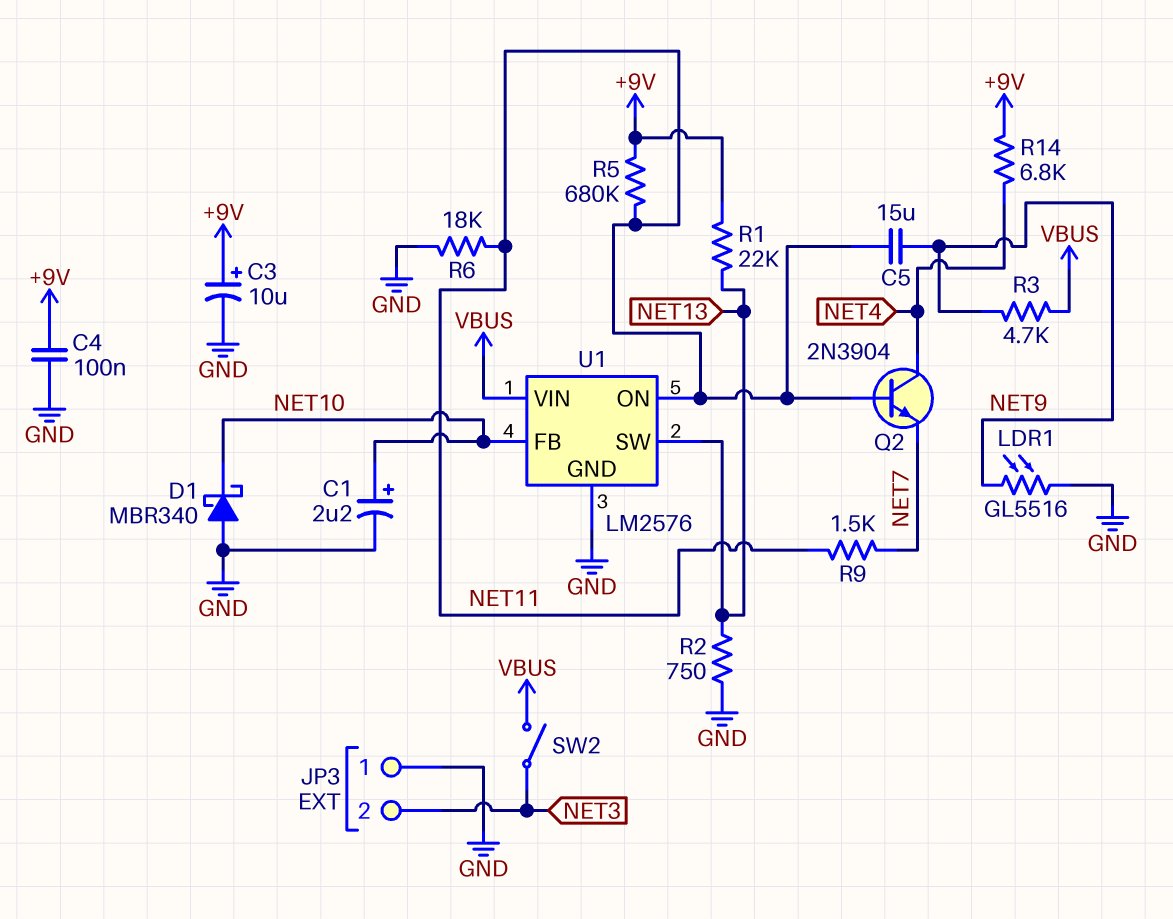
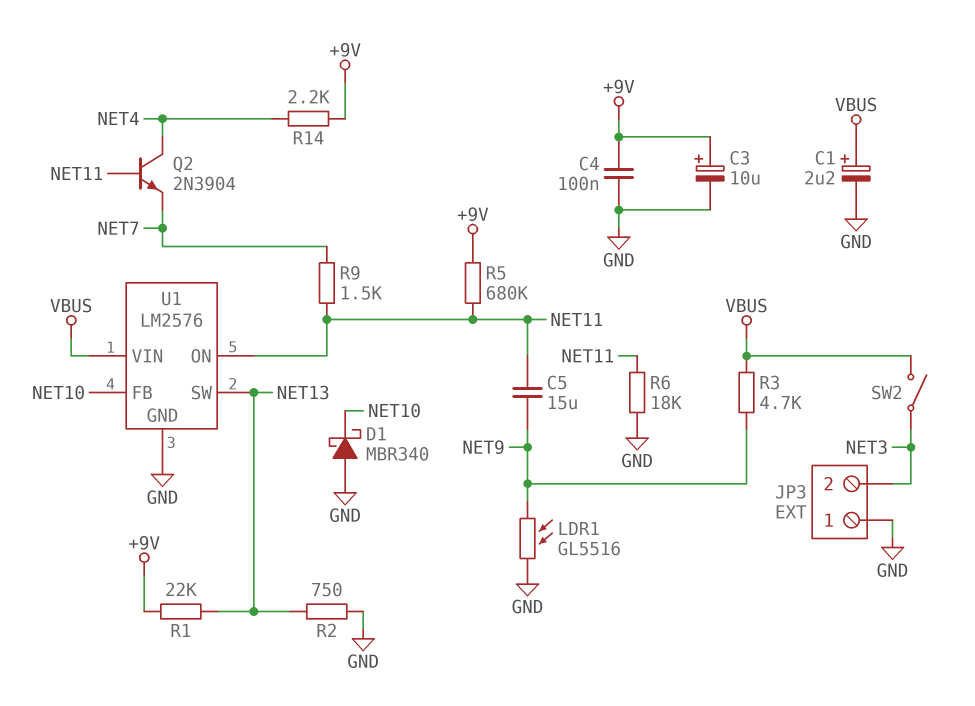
C1: 2.2uF (plus NET10, minus GND) -> 2.2uF (plus VBUS, minus GND)
R14: 6.8k (+9V, NET4) -> 2.2k (+9V, NET4)

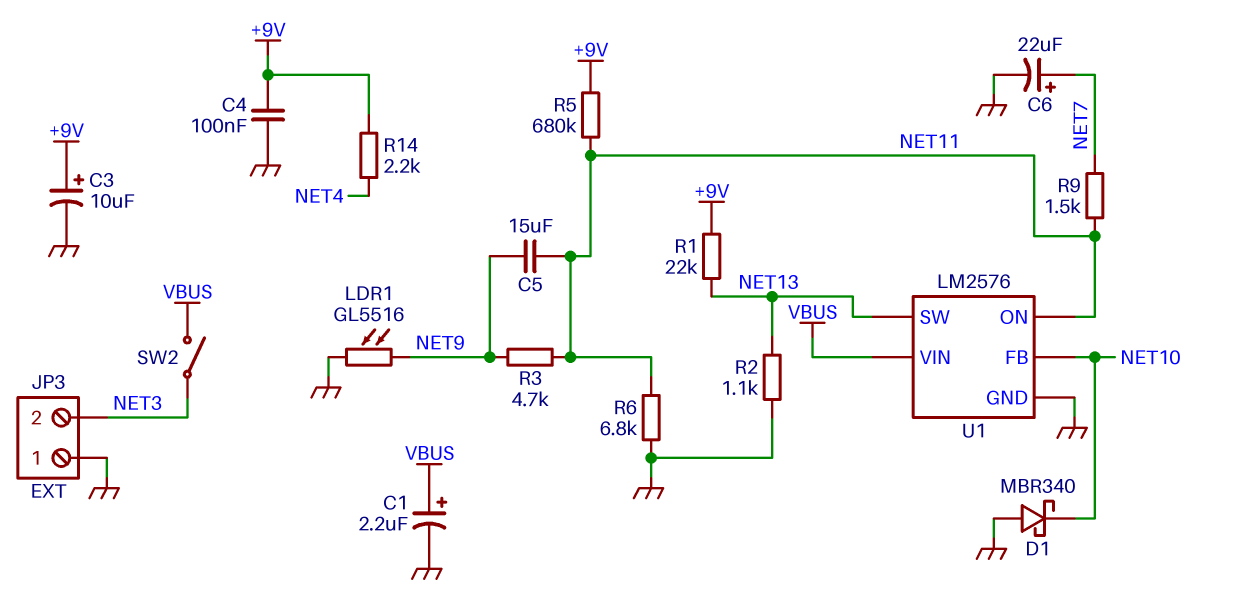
C6: none -> 22uF (plus NET7, minus GND)
Q2: NPN 2N3904 (B NET11, C NET4, E NET7) -> none
R2: 750 (GND, NET13) -> 1.1k (GND, NET13)
R3: 4.7k (NET9, VBUS) -> 4.7k (NET9, NET11)
R6: 18k (GND, NET11) -> 6.8k (GND, NET11)

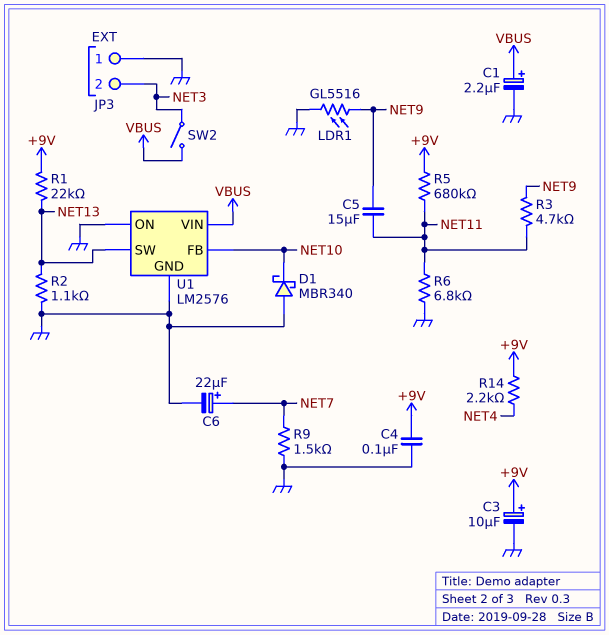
R9: 1.5k (NET7, NET11) -> 1.5k (GND, NET7)
U1 pin ON: NET11 -> GND

